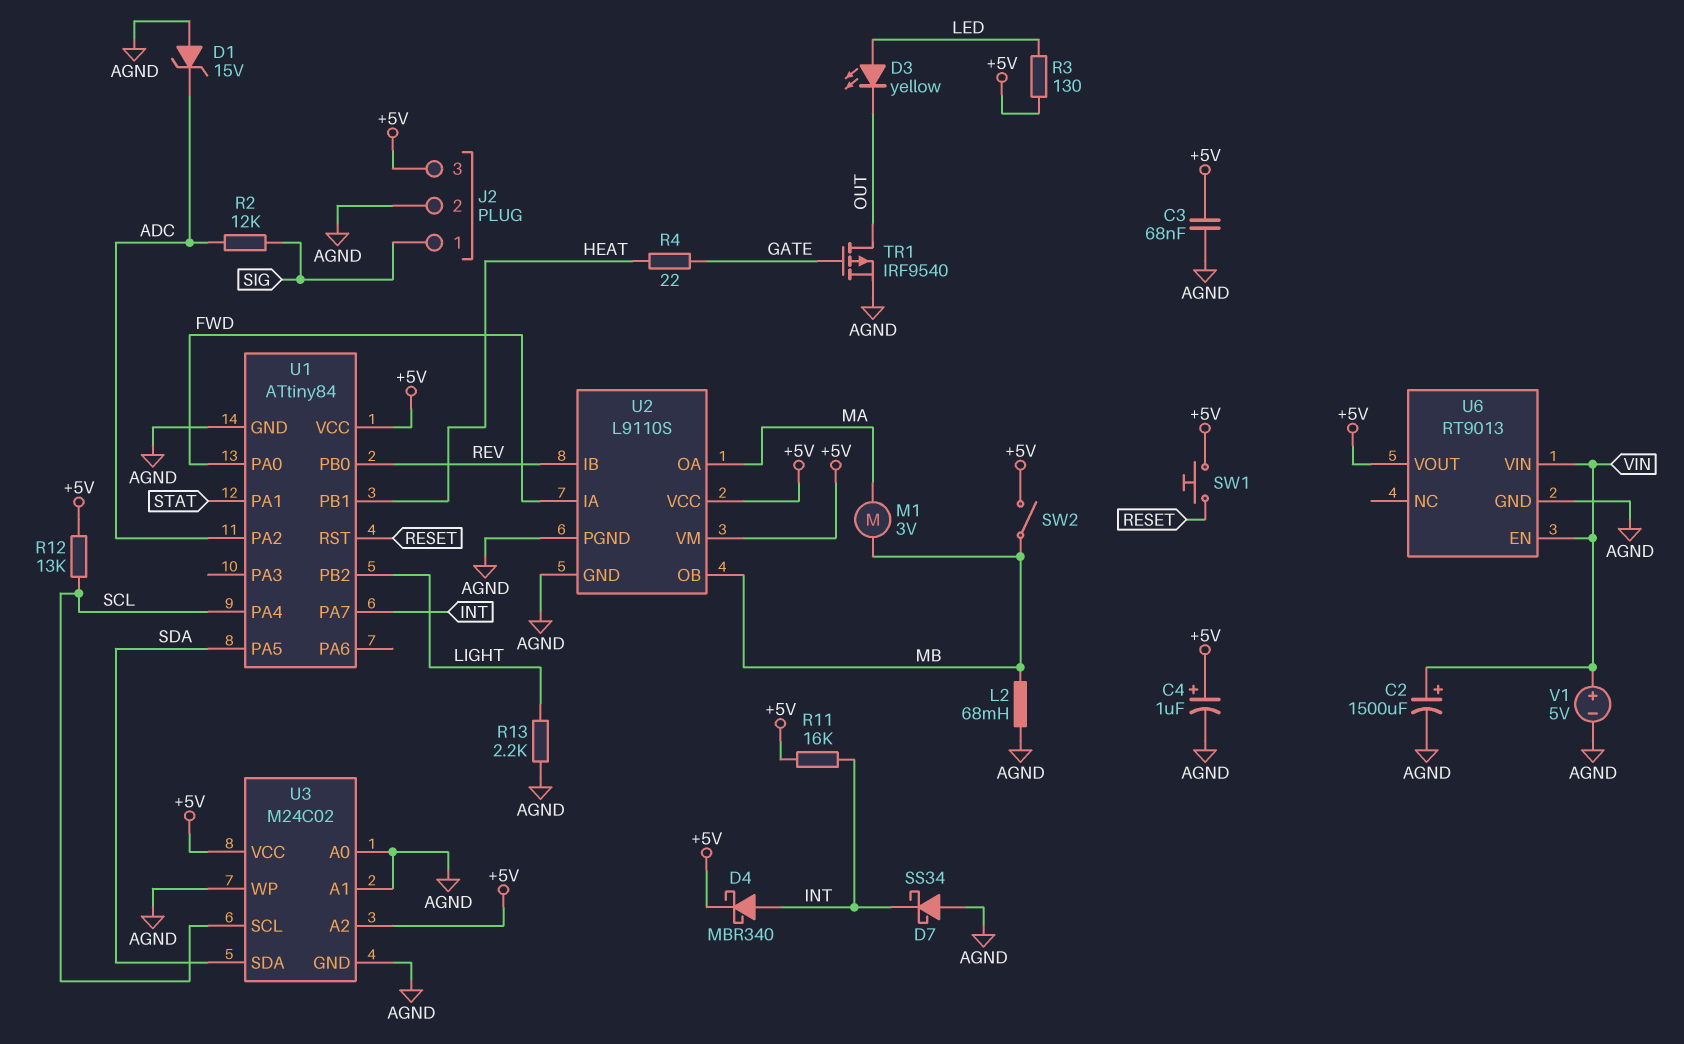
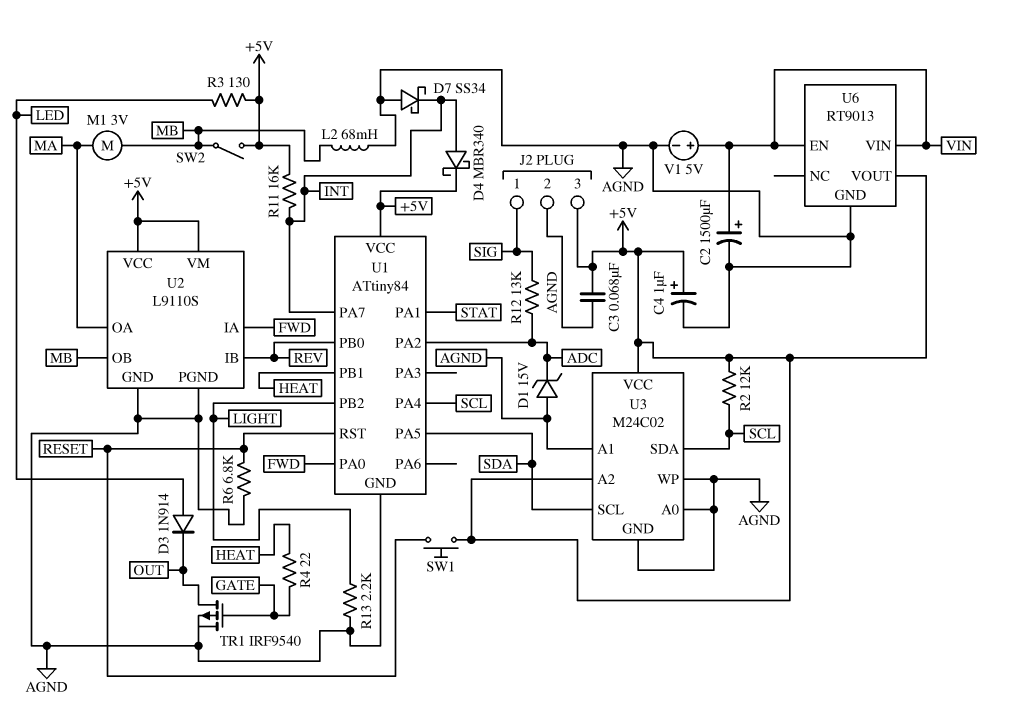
D3: LED yellow (A LED, K OUT) -> diode 1N914 (A LED, K OUT)
R2: 12k (ADC, SIG) -> 12k (+5V, SCL)
R6: none -> 6.8k (AGND, RESET)
R12: 13k (+5V, SCL) -> 13k (ADC, SIG)
U3 pin SCL: SCL -> SDA
U3 pin SDA: SDA -> SCL

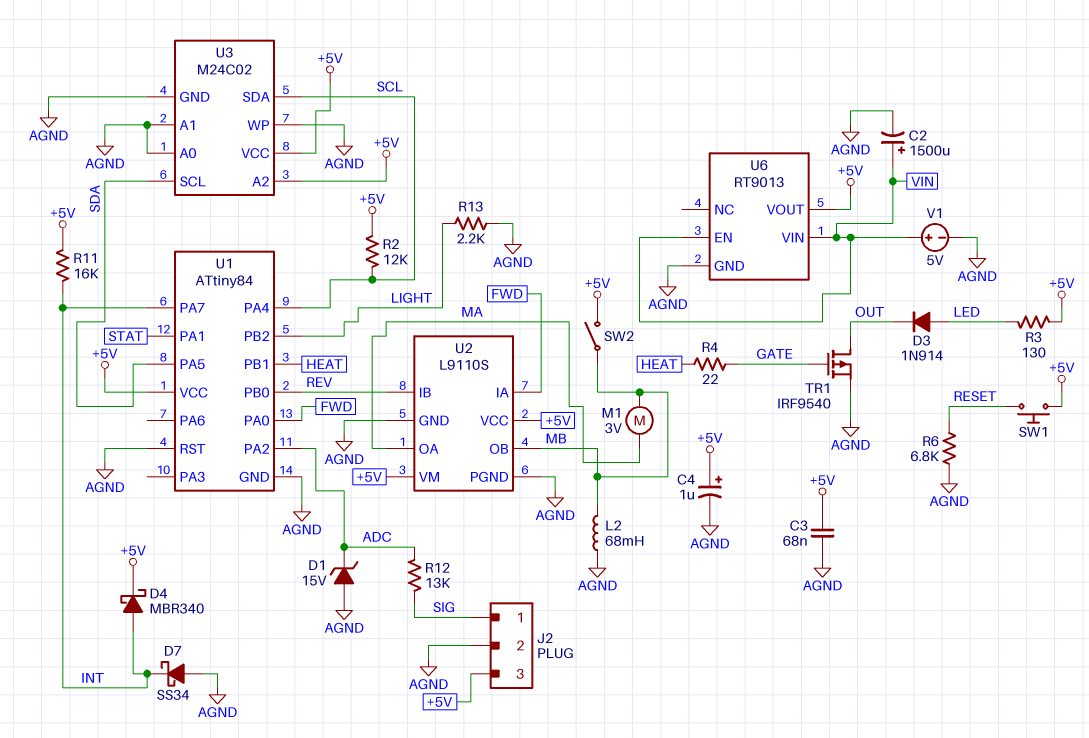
U1 pin RST: RESET -> AGND

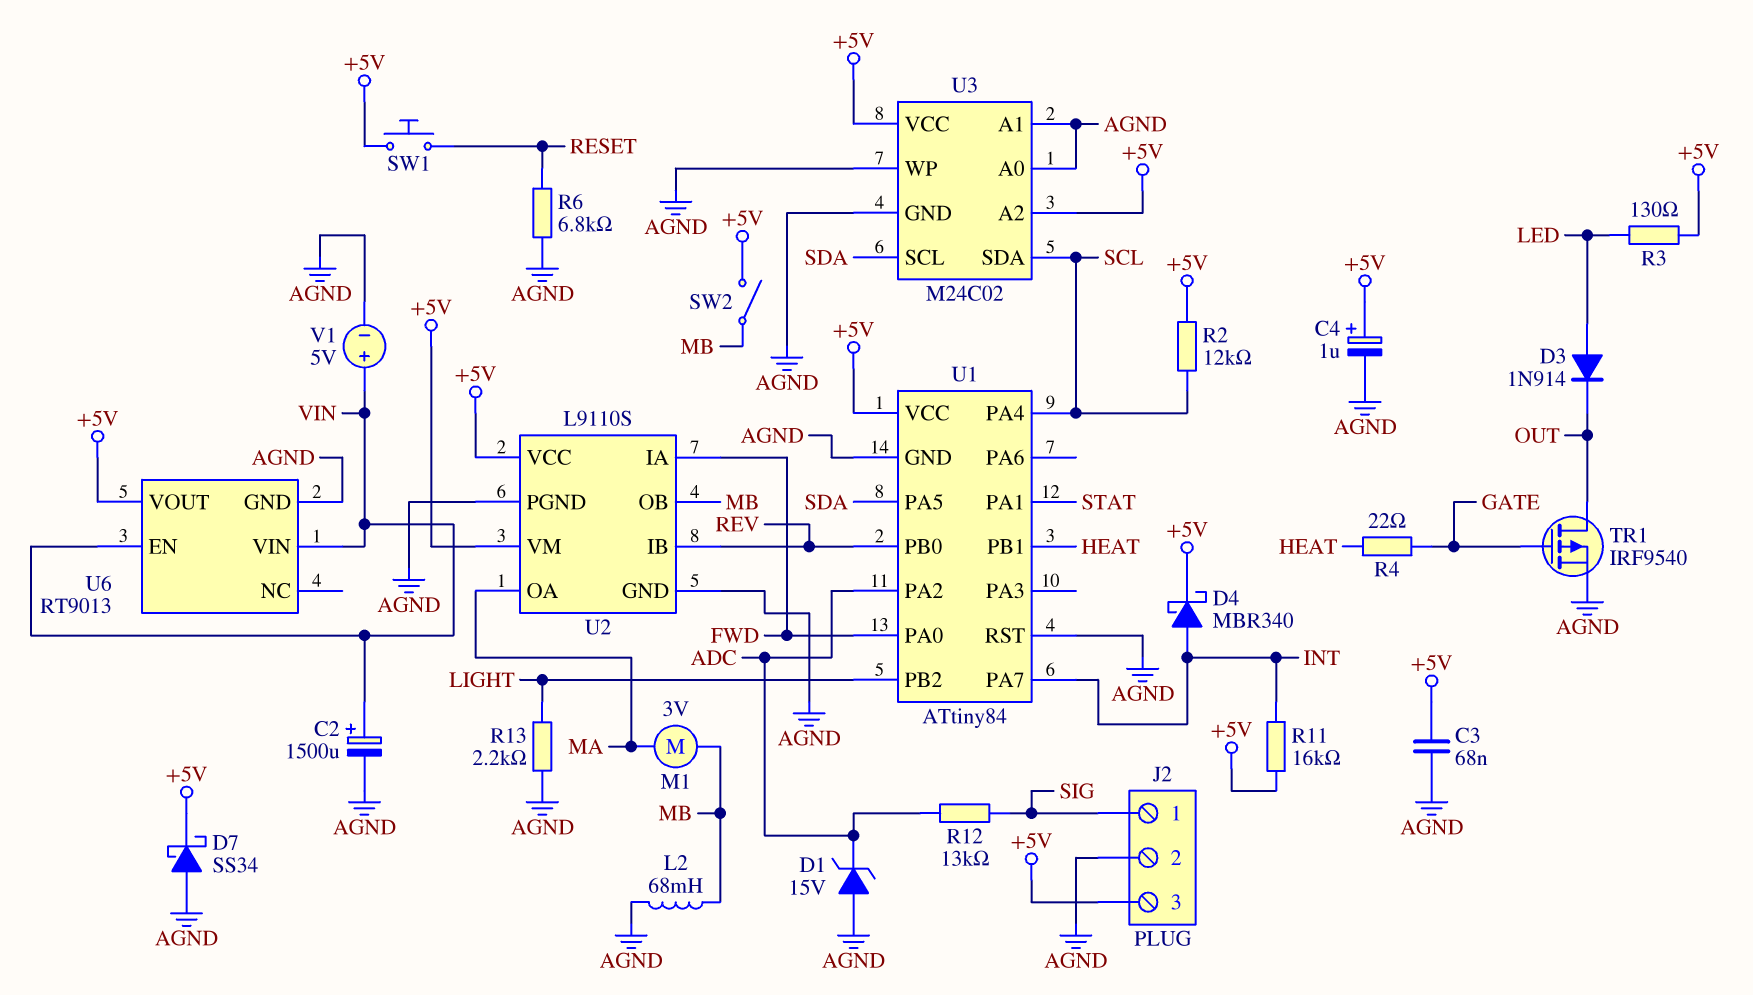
D7: schottky SS34 (A AGND, K INT) -> schottky SS34 (A AGND, K +5V)

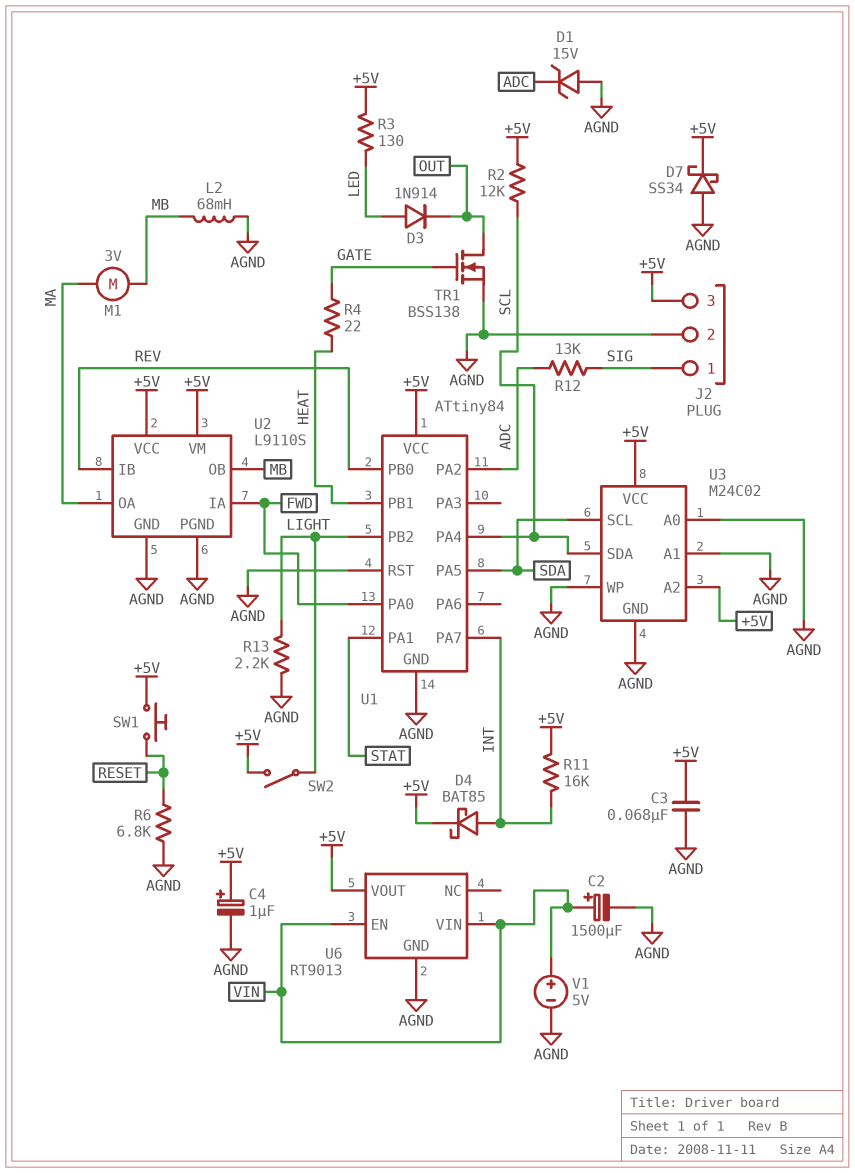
D4: schottky MBR340 (A INT, K +5V) -> schottky BAT85 (A INT, K +5V)
SW2: switch (+5V, MB) -> switch (+5V, LIGHT)
TR1: PMOS IRF9540 (G GATE, D OUT, S AGND) -> NMOS BSS138 (G GATE, D OUT, S AGND)

